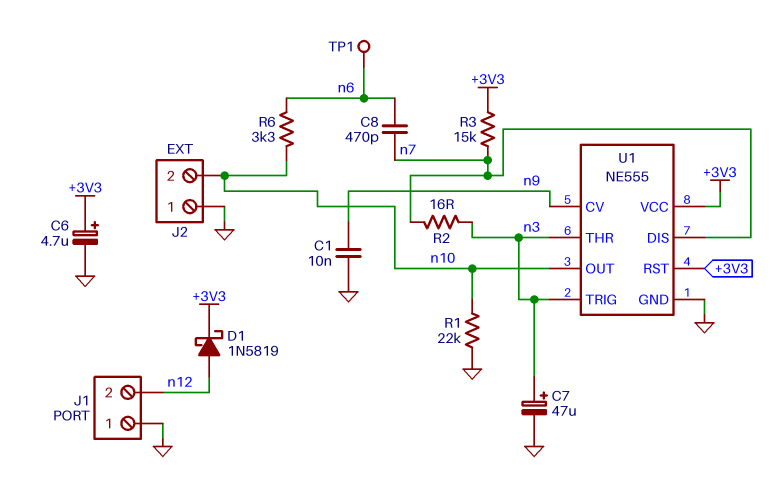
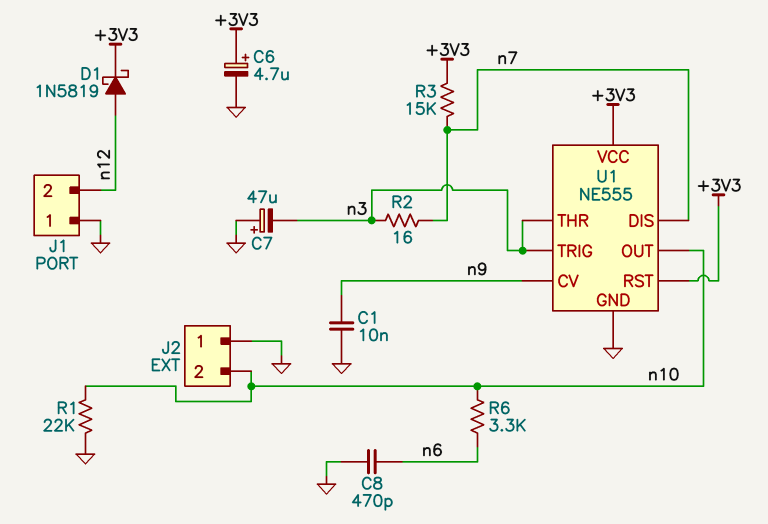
C7: 47uF (plus n3, minus GND) -> 47uF (plus GND, minus n3)
C8: 470pF (n6, n7) -> 470pF (GND, n6)
TP1: test point (n6) -> none

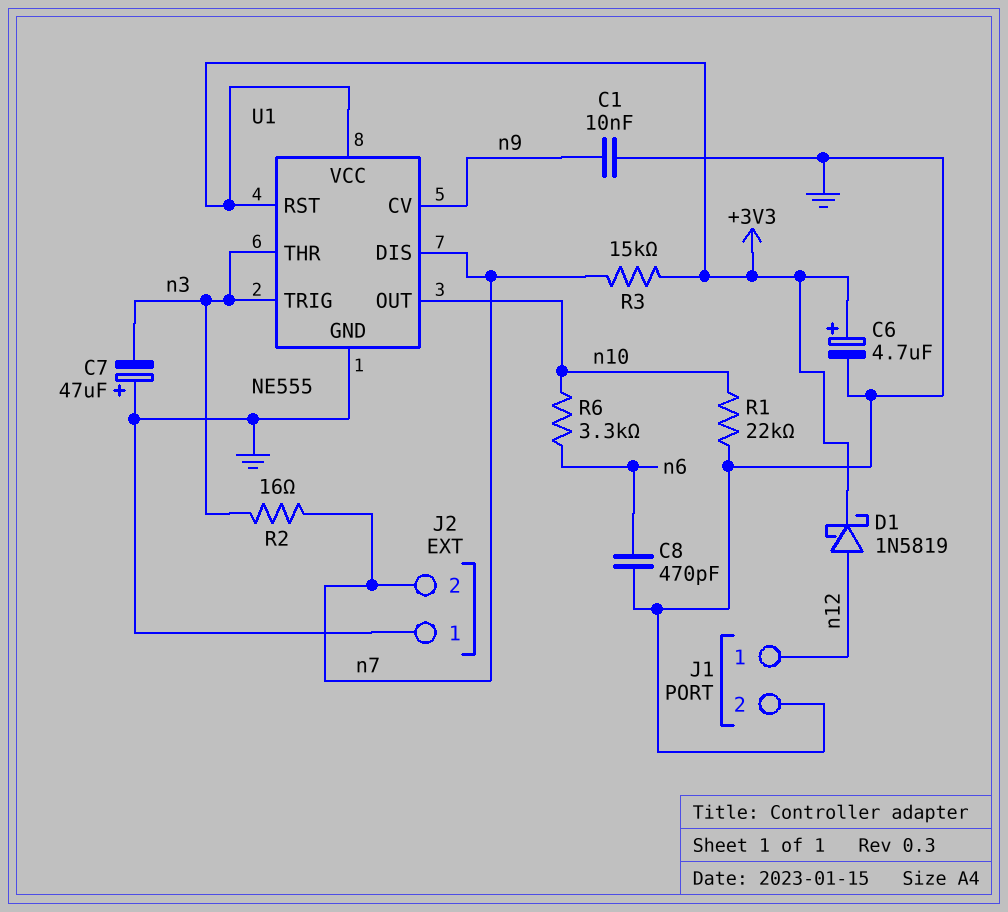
J1 pin 1: GND -> n12
J1 pin 2: n12 -> GND
J2 pin 2: n10 -> n7

